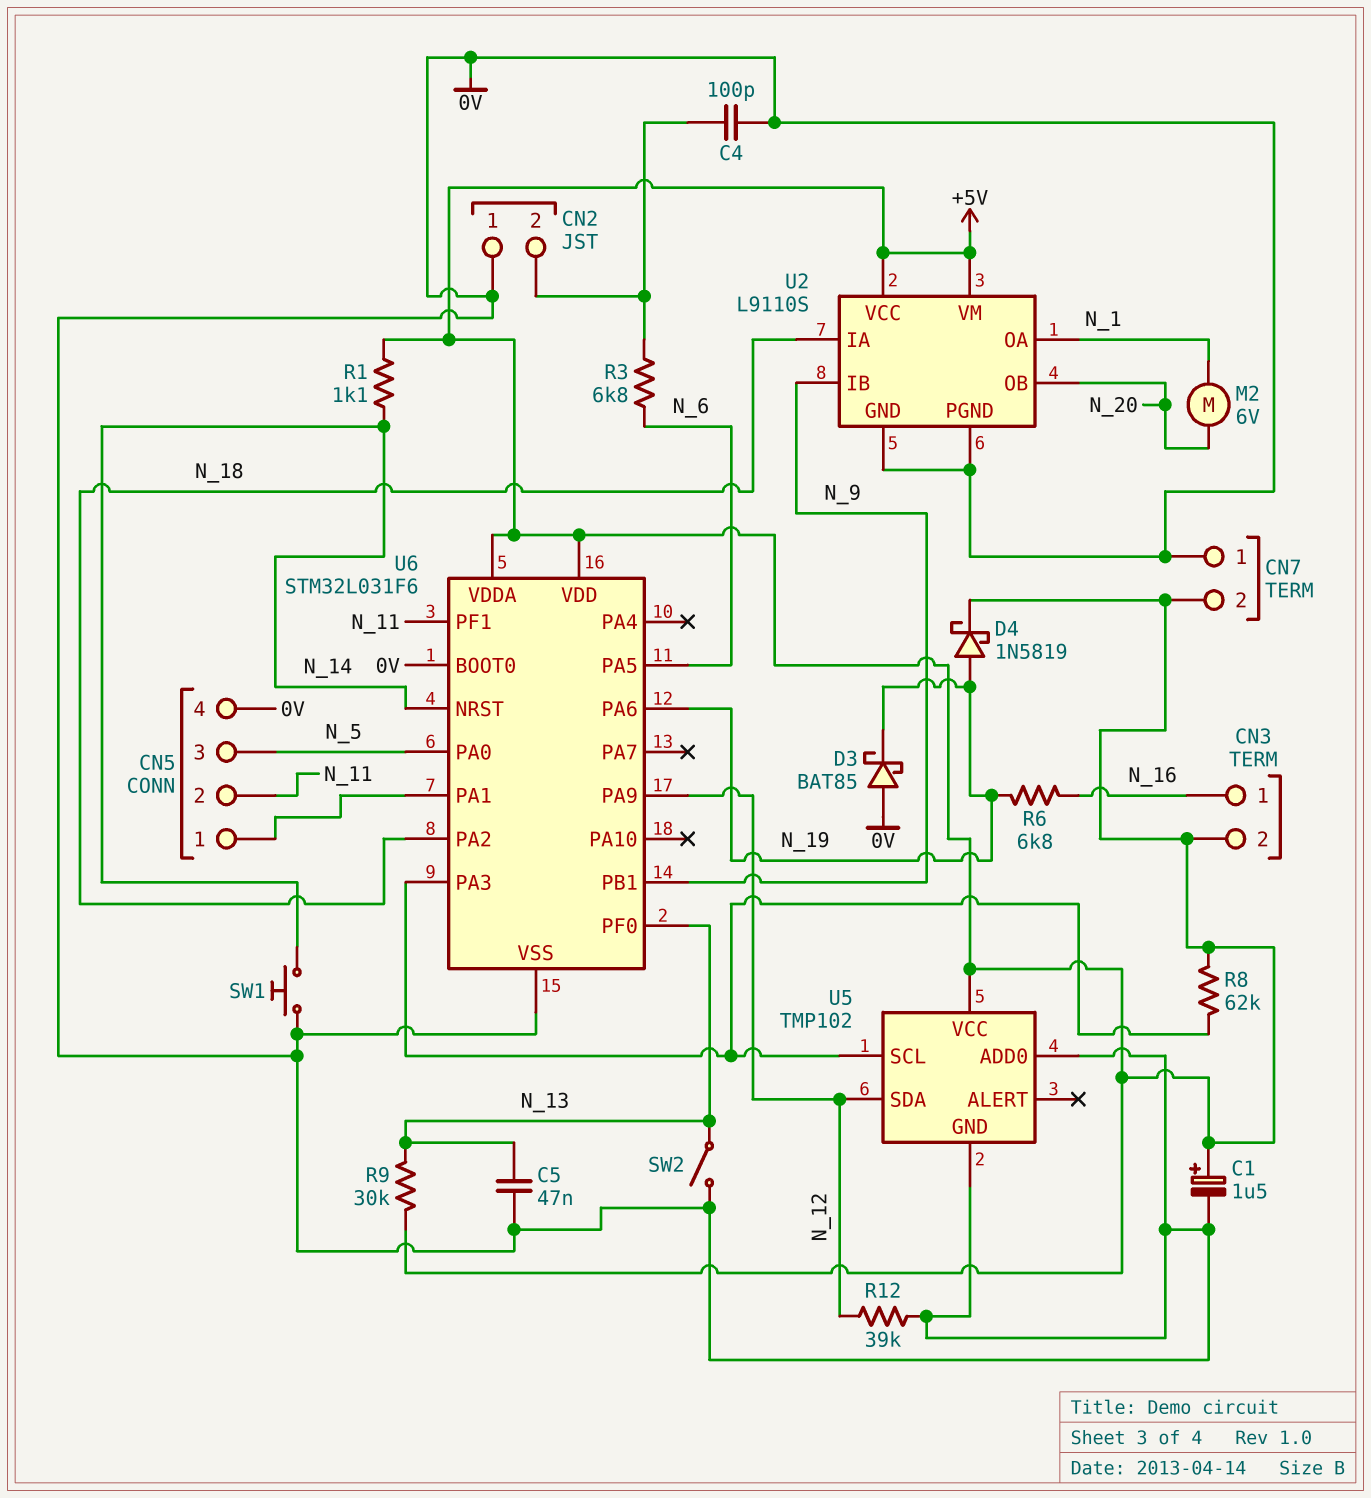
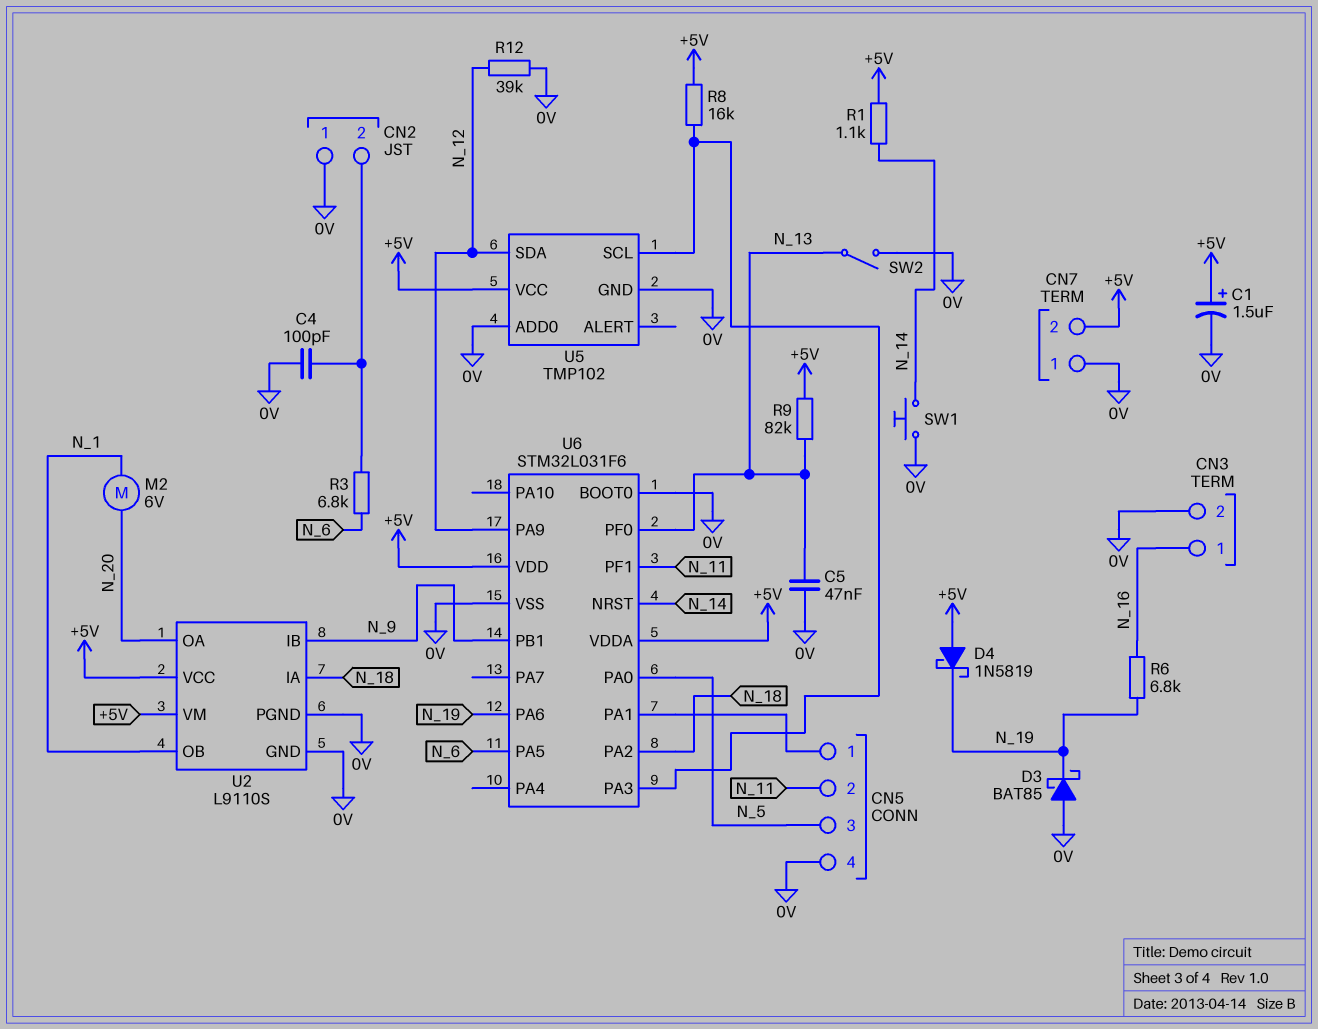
CN3 pin 2: +5V -> 0V
D4: schottky 1N5819 (A N_19, K +5V) -> schottky 1N5819 (A +5V, K N_19)
R8: 62k (+5V, U5/SCL) -> 16k (+5V, U5/SCL)
R9: 30k (+5V, N_13) -> 82k (+5V, N_13)
U2 pin OA: N_1 -> N_20
U2 pin OB: N_20 -> N_1

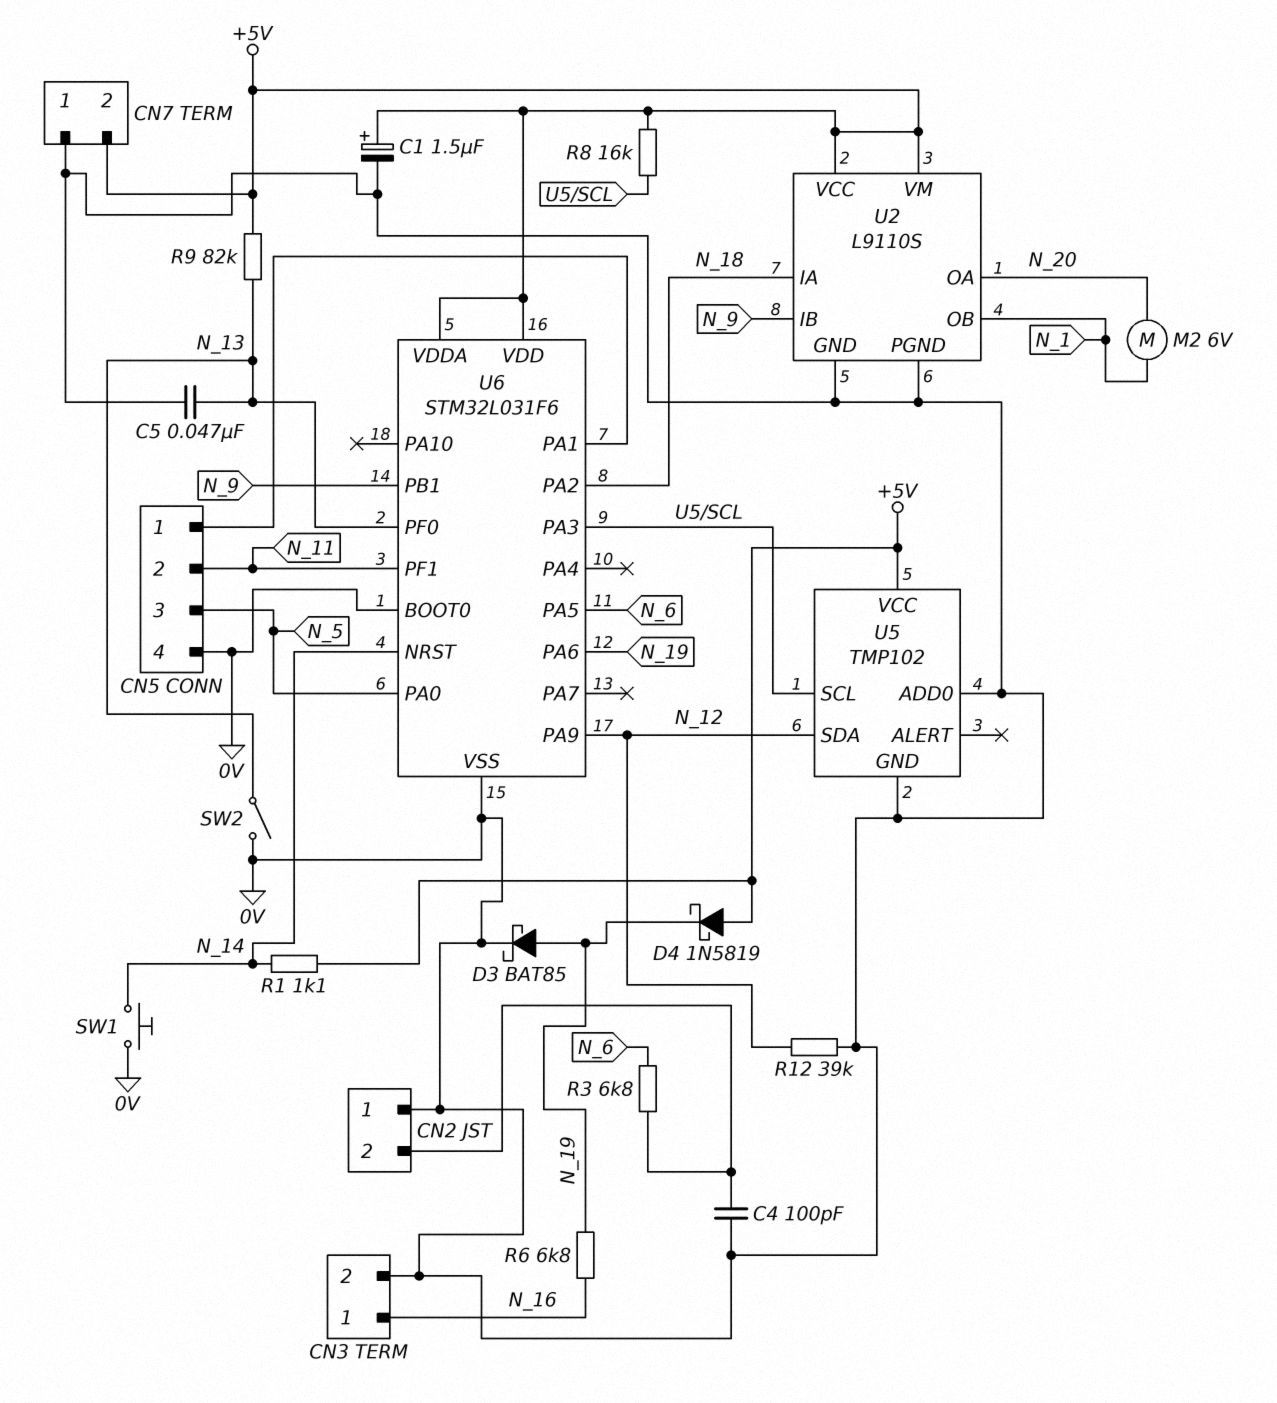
D3: schottky BAT85 (A 0V, K N_19) -> schottky BAT85 (A N_19, K 0V)

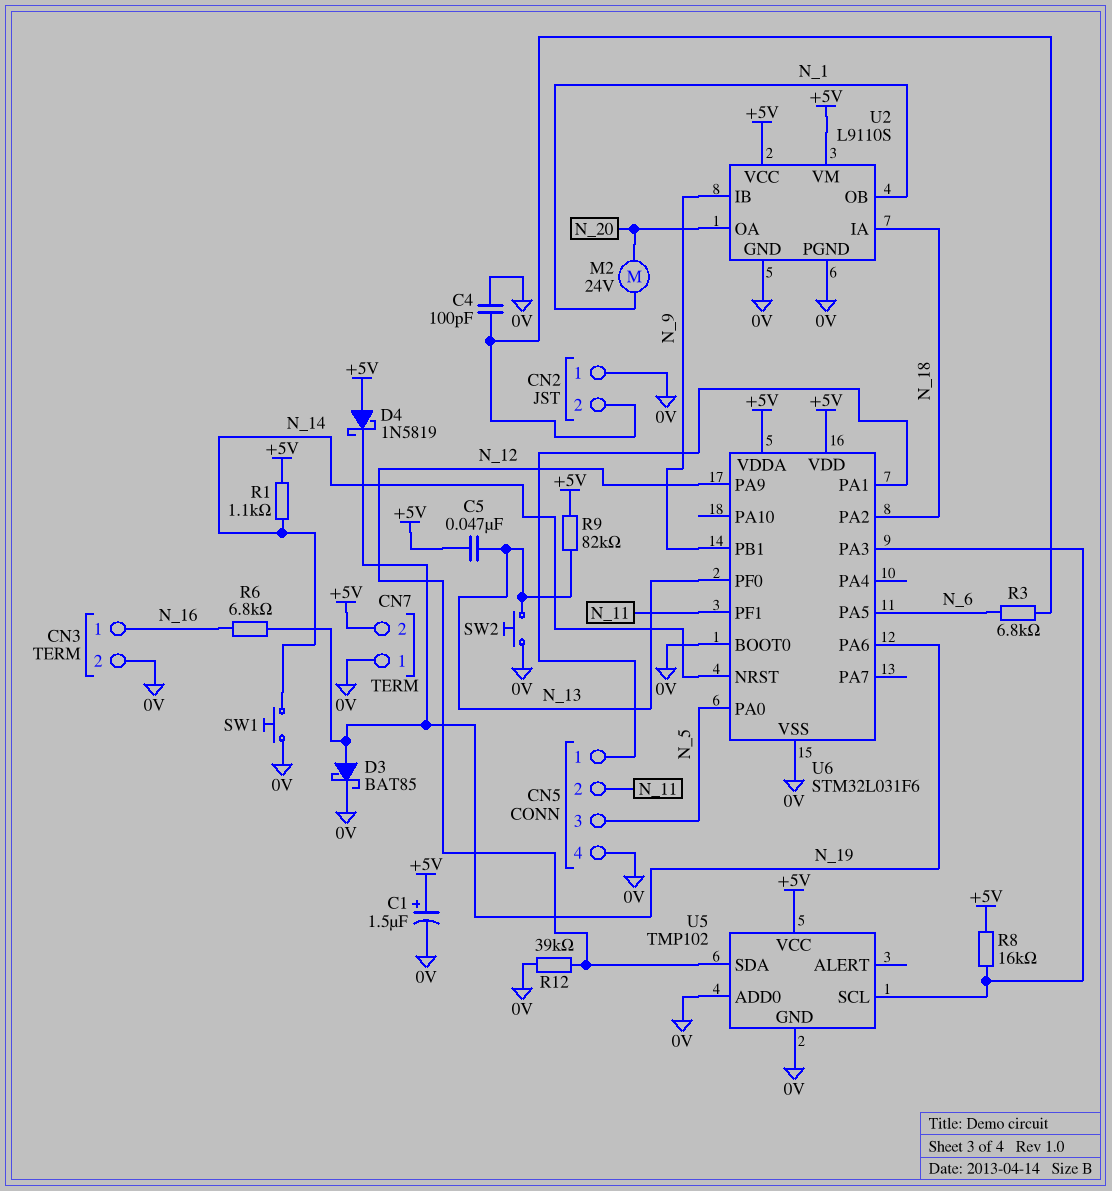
C5: 47nF (0V, N_13) -> 47nF (+5V, N_13)
M2: motor 6V (N_1, N_20) -> motor 24V (N_1, N_20)
SW2: switch (0V, N_13) -> button (0V, N_13)

